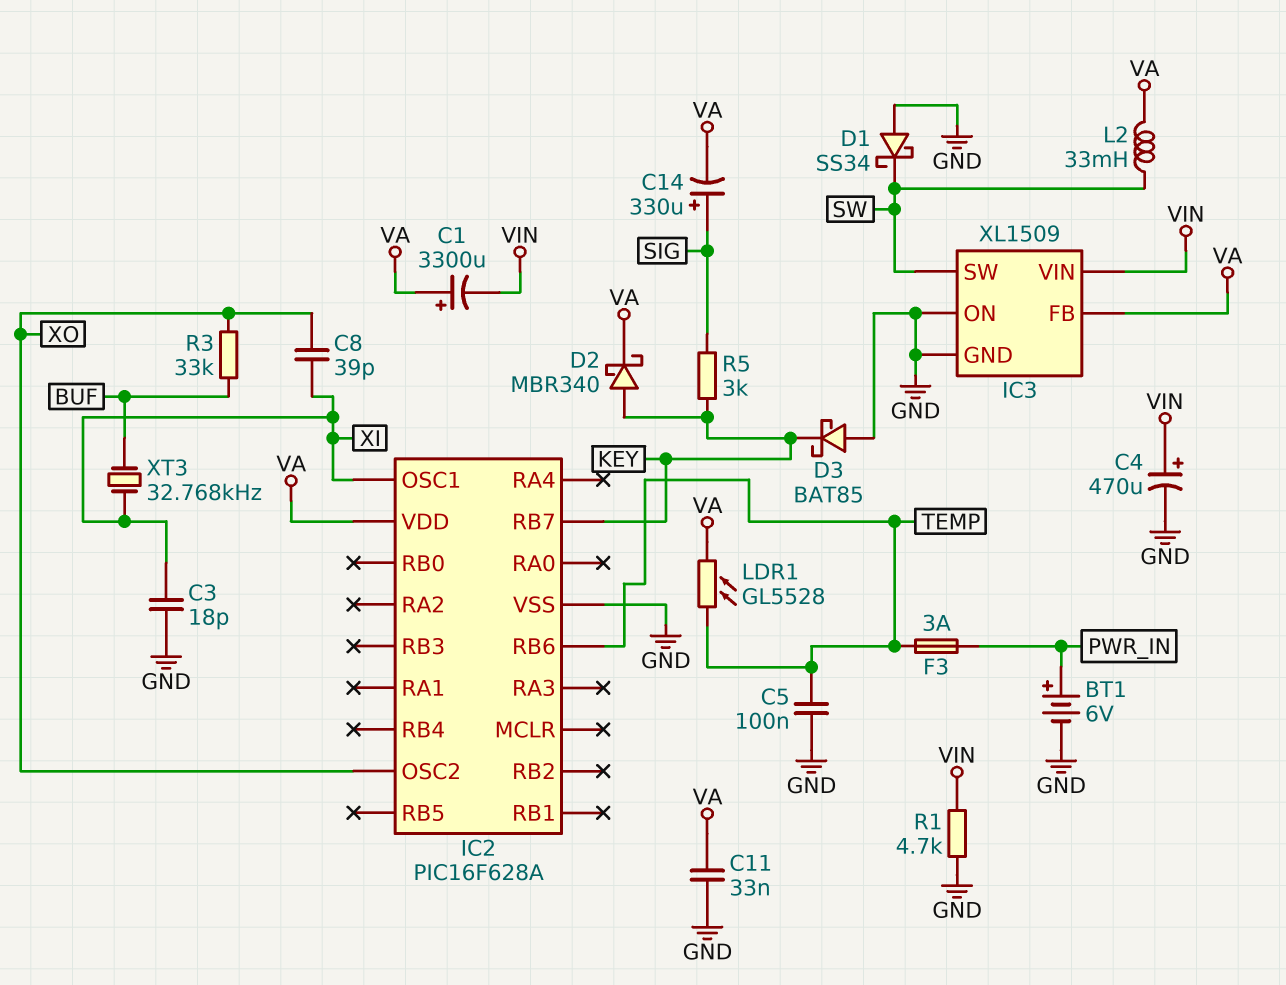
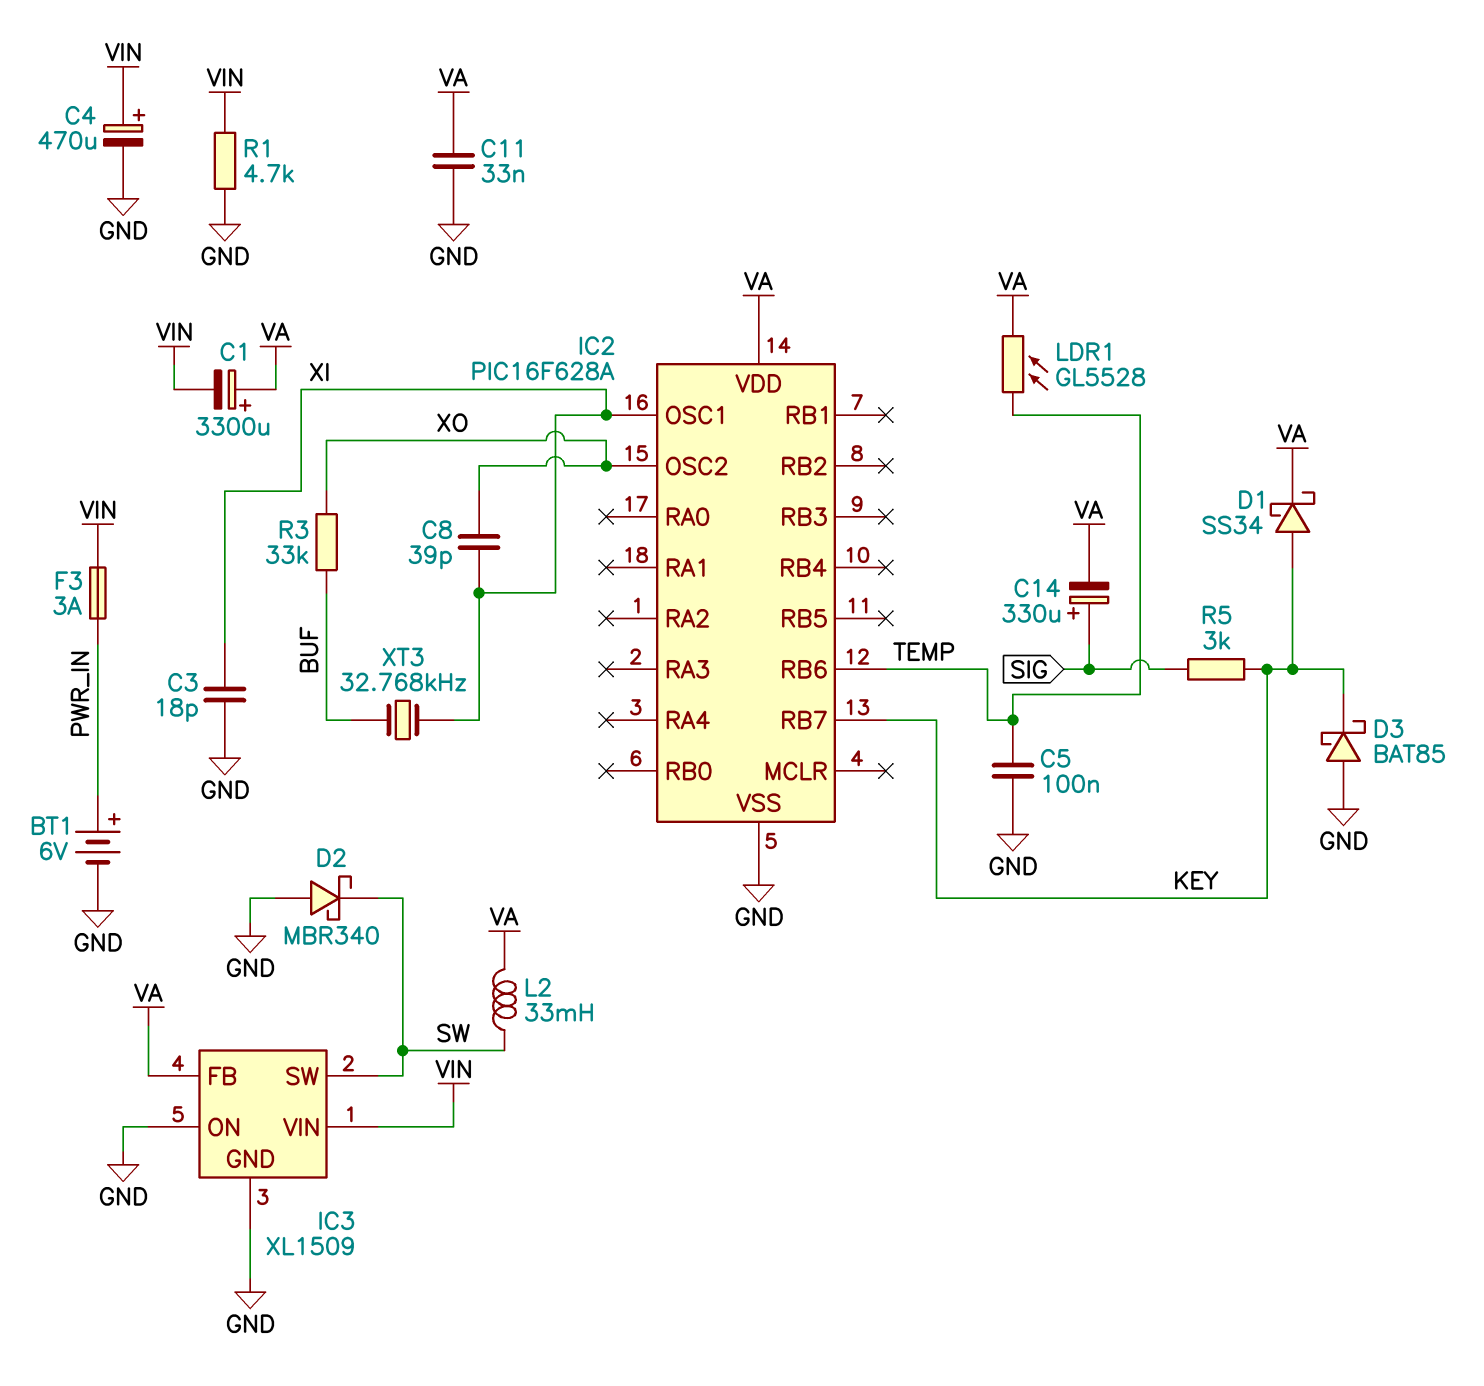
D1: schottky SS34 (A GND, K SW) -> schottky SS34 (A KEY, K VA)
D2: schottky MBR340 (A KEY, K VA) -> schottky MBR340 (A GND, K SW)
F3: 3A (PWR_IN, TEMP) -> 3A (PWR_IN, VIN)

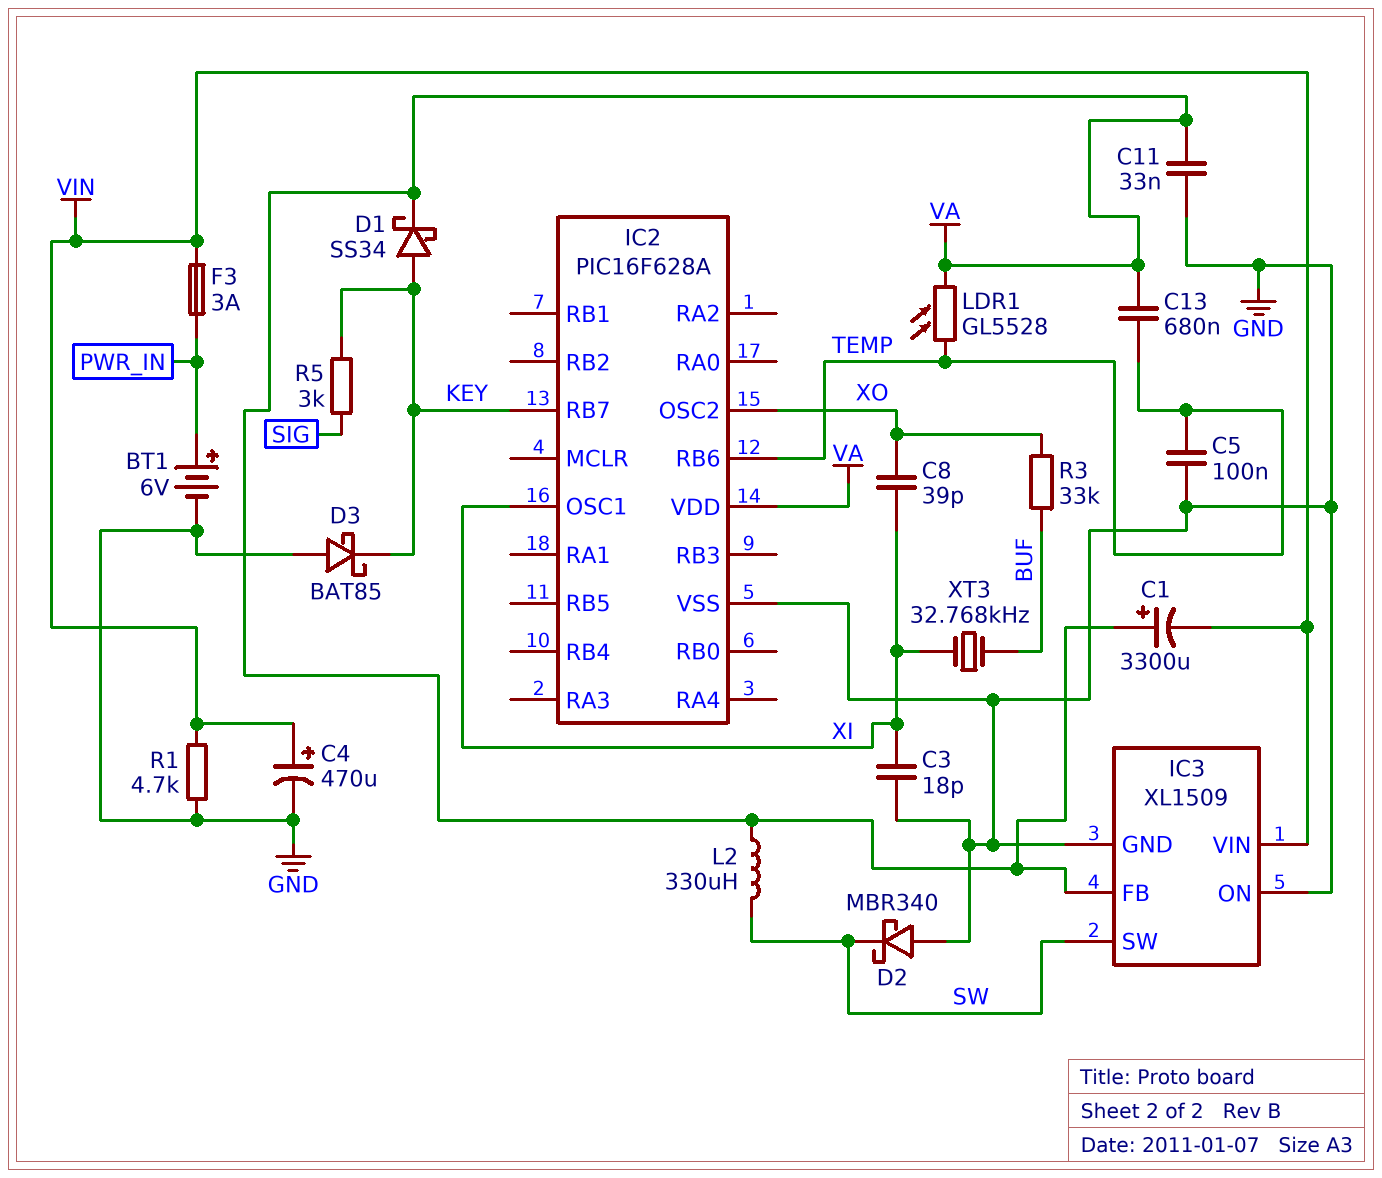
C13: none -> 680nF (TEMP, VA)
C14: 330uF (plus SIG, minus VA) -> none
L2: 33mH (SW, VA) -> 330uH (SW, VA)

